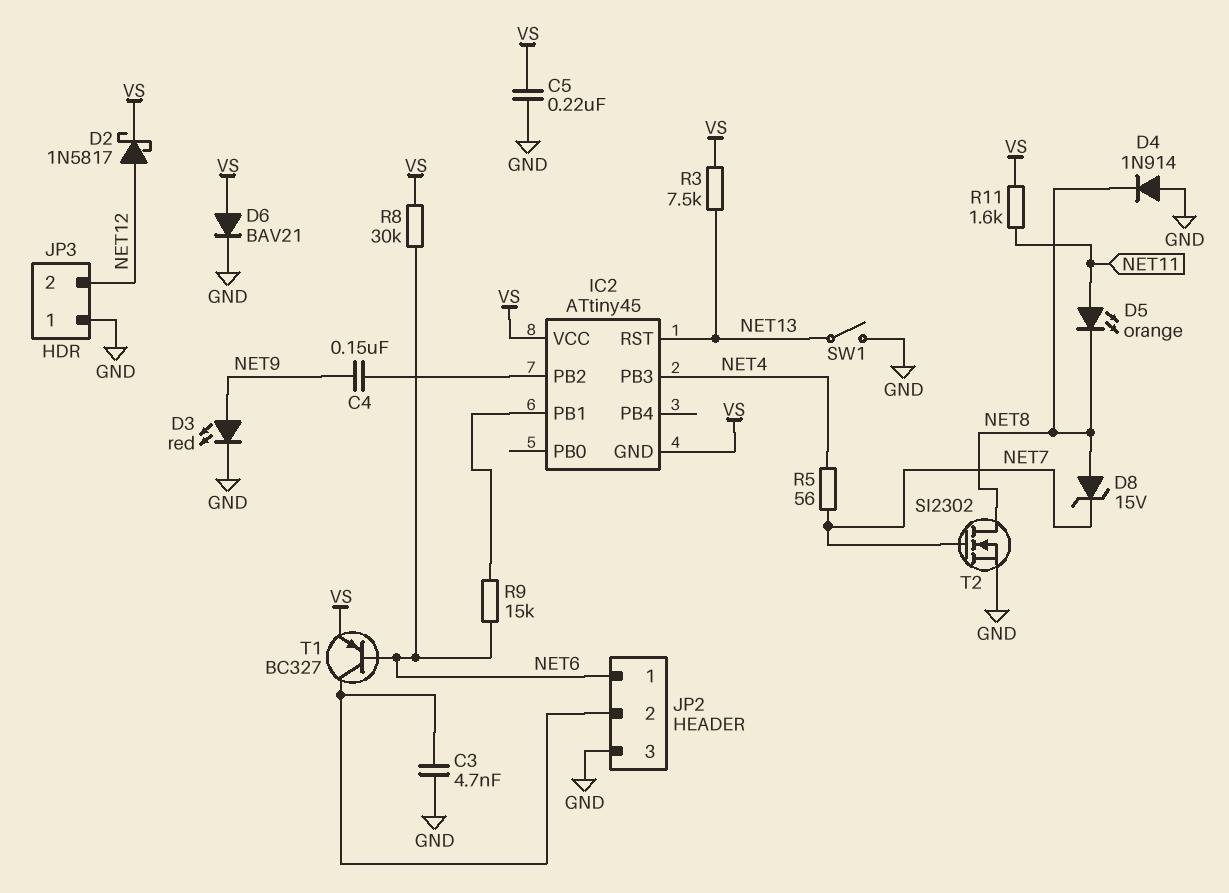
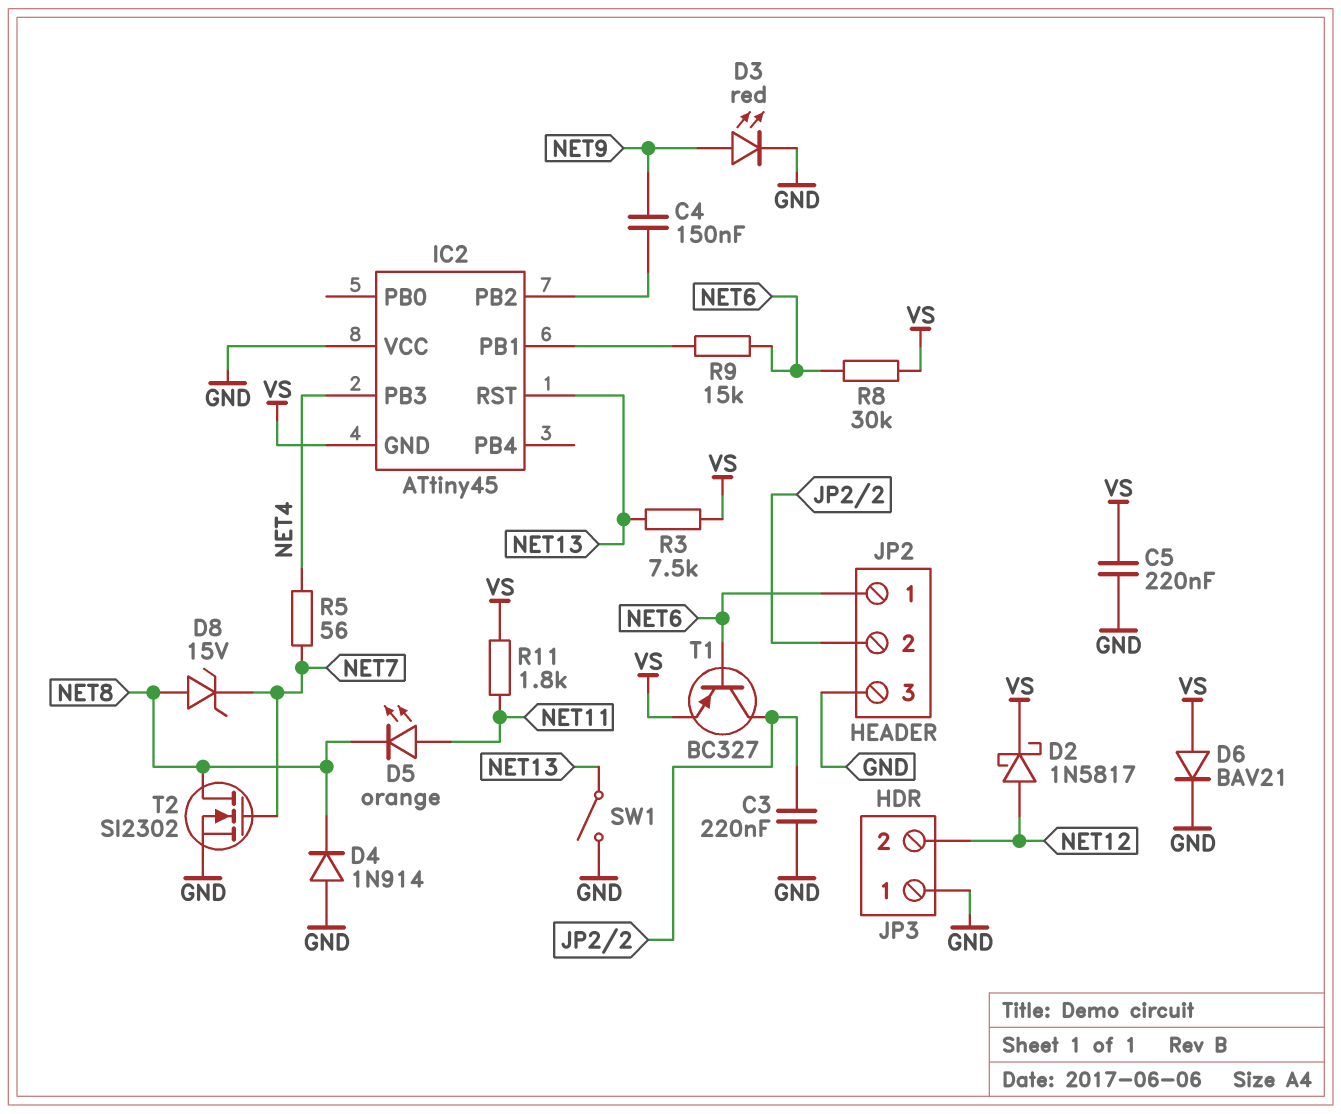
C3: 4.7nF (GND, JP2/2) -> 220nF (GND, JP2/2)
IC2 pin VCC: VS -> GND
R11: 1.6k (NET11, VS) -> 1.8k (NET11, VS)

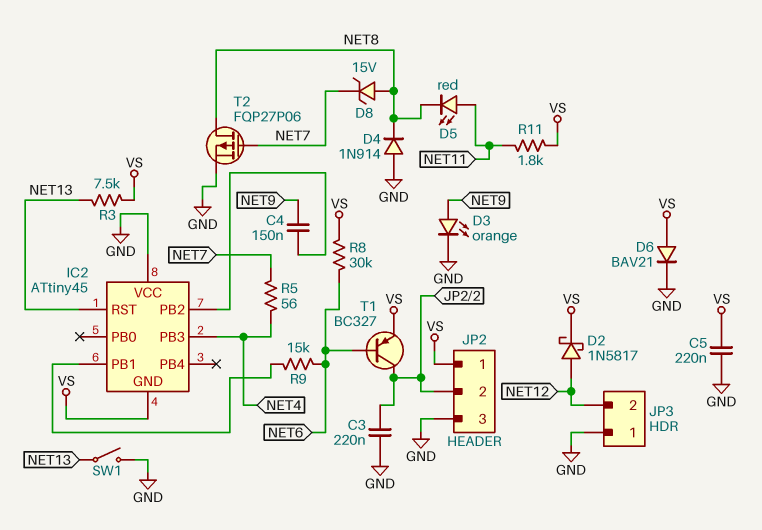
D3: LED red (A NET9, K GND) -> LED orange (A NET9, K GND)
D5: LED orange (A NET11, K NET8) -> LED red (A NET11, K NET8)
JP2 pin 1: NET6 -> VS
T2: NMOS SI2302 (G NET7, D NET8, S GND) -> PMOS FQP27P06 (G NET7, D NET8, S GND)

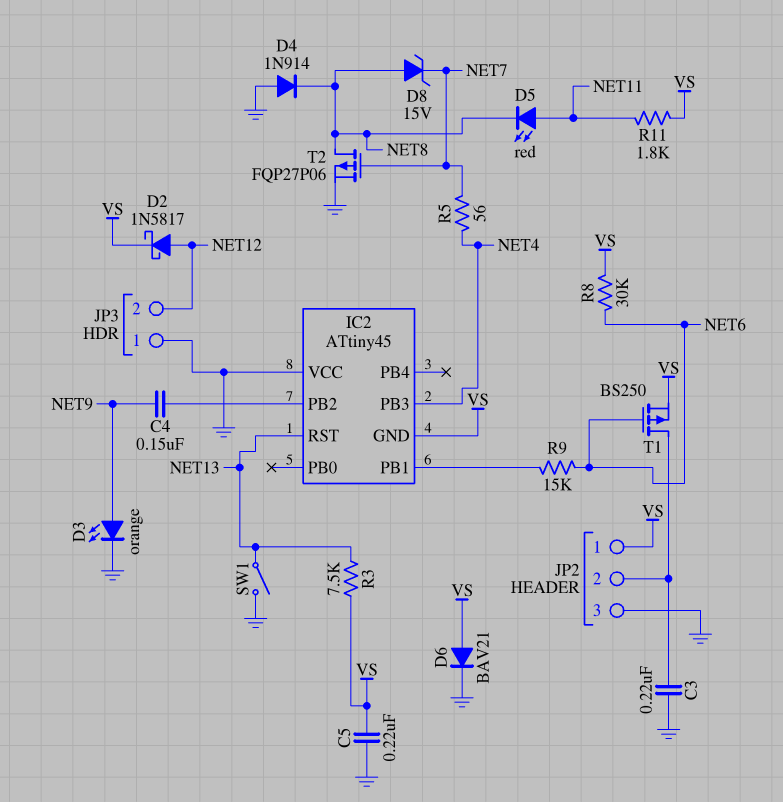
T1: PNP BC327 (B NET6, C JP2/2, E VS) -> PMOS BS250 (G NET6, D JP2/2, S VS)

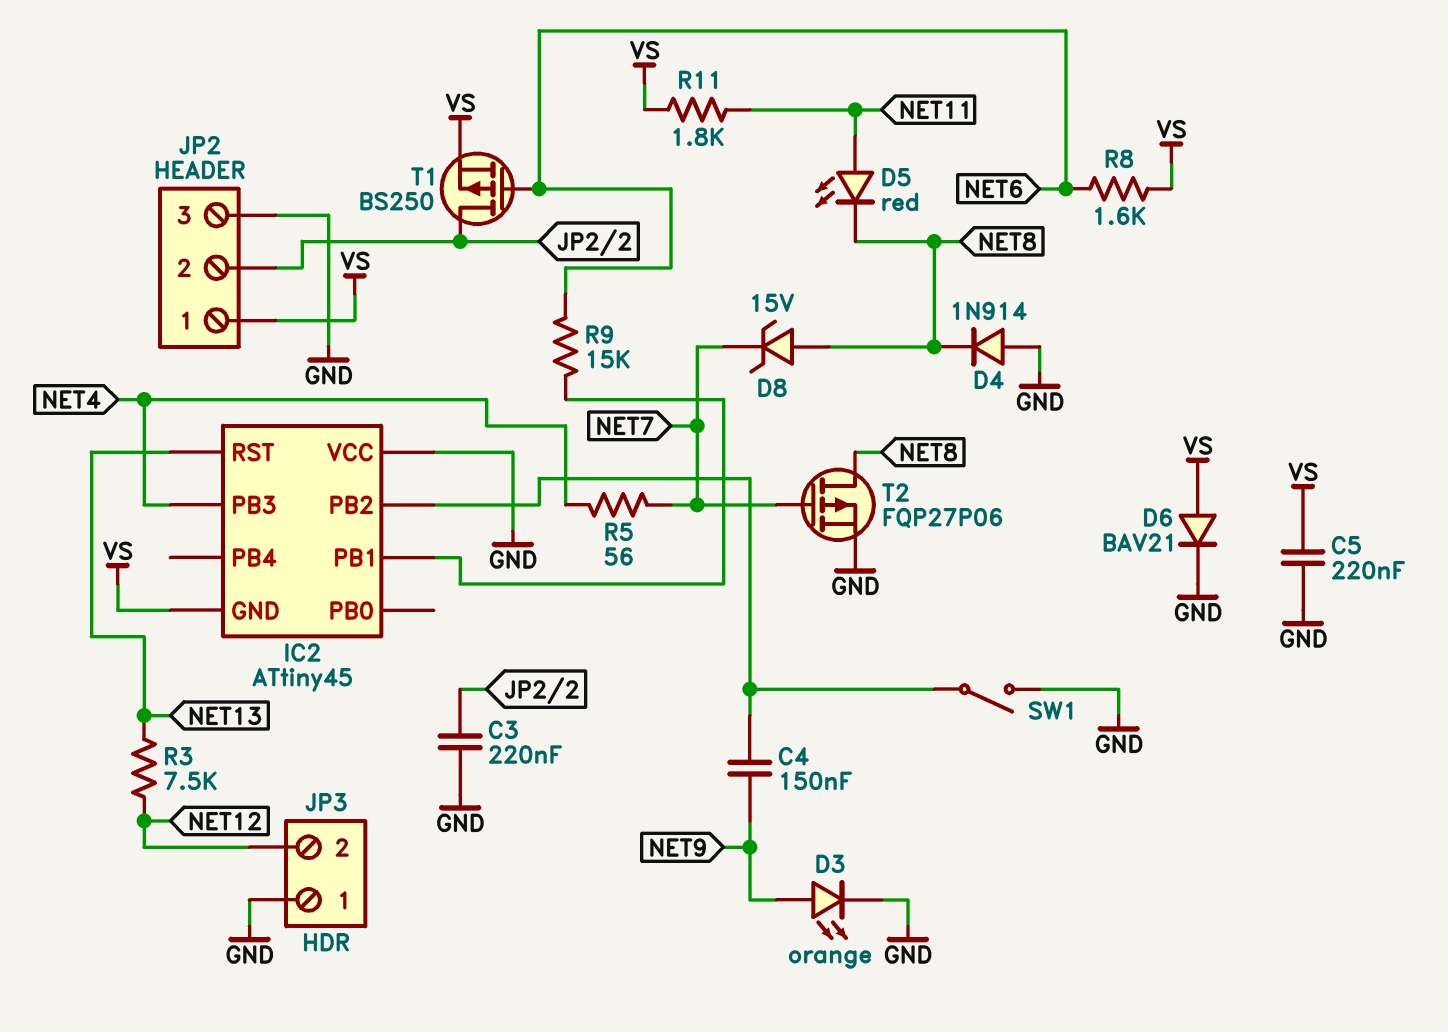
D2: schottky 1N5817 (A NET12, K VS) -> none
R3: 7.5k (NET13, VS) -> 7.5k (NET12, NET13)
R8: 30k (NET6, VS) -> 1.6k (NET6, VS)
SW1: switch (GND, NET13) -> switch (GND, IC2/PB2)

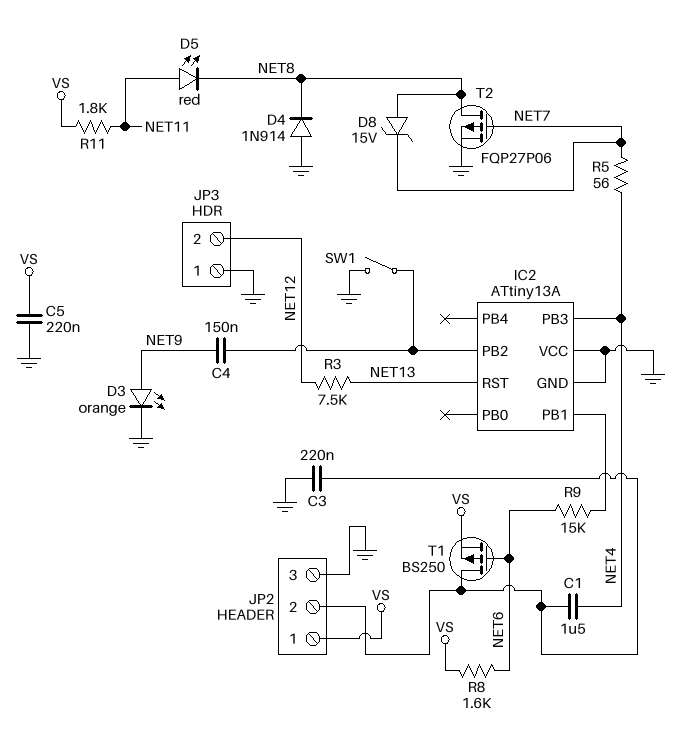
C1: none -> 1.5uF (JP2/2, NET4)
D6: diode BAV21 (A VS, K GND) -> none
IC2: ATtiny45 -> ATtiny13A
IC2 pin GND: VS -> GND

